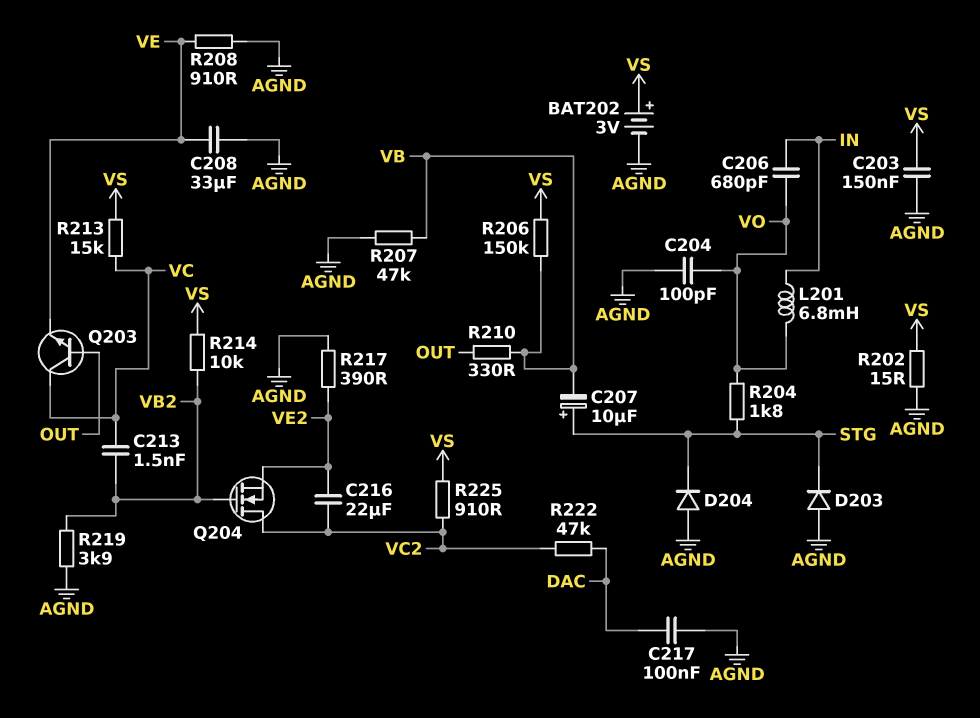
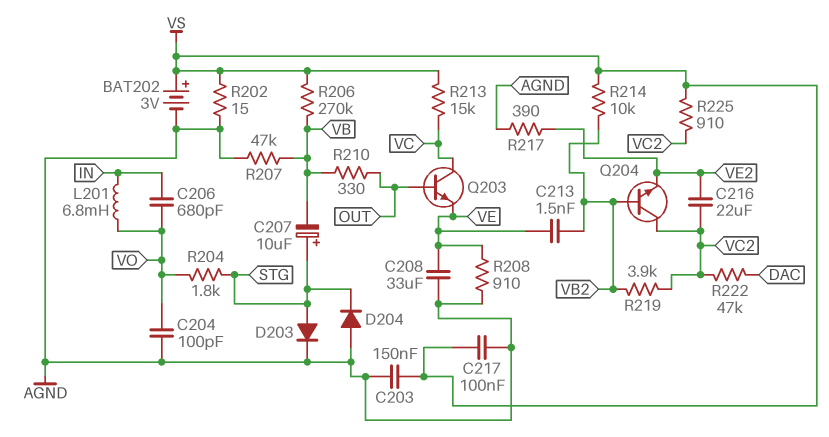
C213: 1.5nF (VB2, VC) -> 1.5nF (VB2, VE)
C217: 100nF (AGND, DAC) -> 100nF (AGND, VS)
D203: diode (A AGND, K STG) -> diode (A STG, K AGND)
Q204: NMOS (G VB2, D VC2, S VE2) -> NPN (B VB2, C VC2, E VE2)
R206: 150k (VB, VS) -> 270k (VB, VS)
R219: 3.9k (AGND, VB2) -> 3.9k (VB2, VC2)

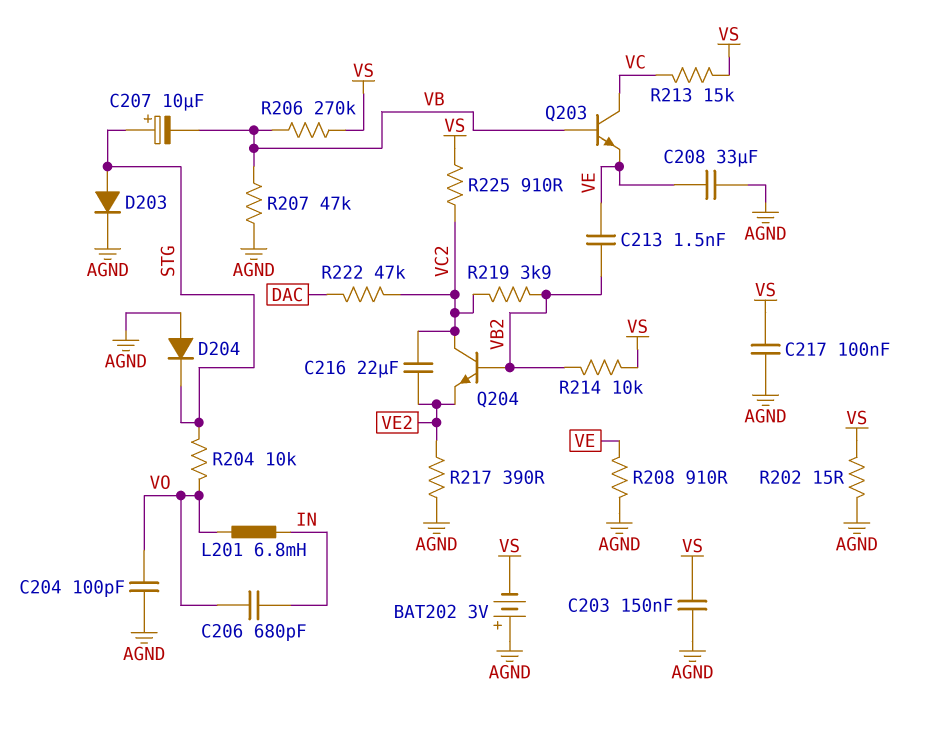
BAT202: 3V (plus VS, minus AGND) -> 3V (plus AGND, minus VS)
Q203: NPN (B OUT, C VC, E VE) -> NPN (B VB, C VC, E VE)
R204: 1.8k (STG, VO) -> 10k (STG, VO)
R210: 330 (OUT, VB) -> none

